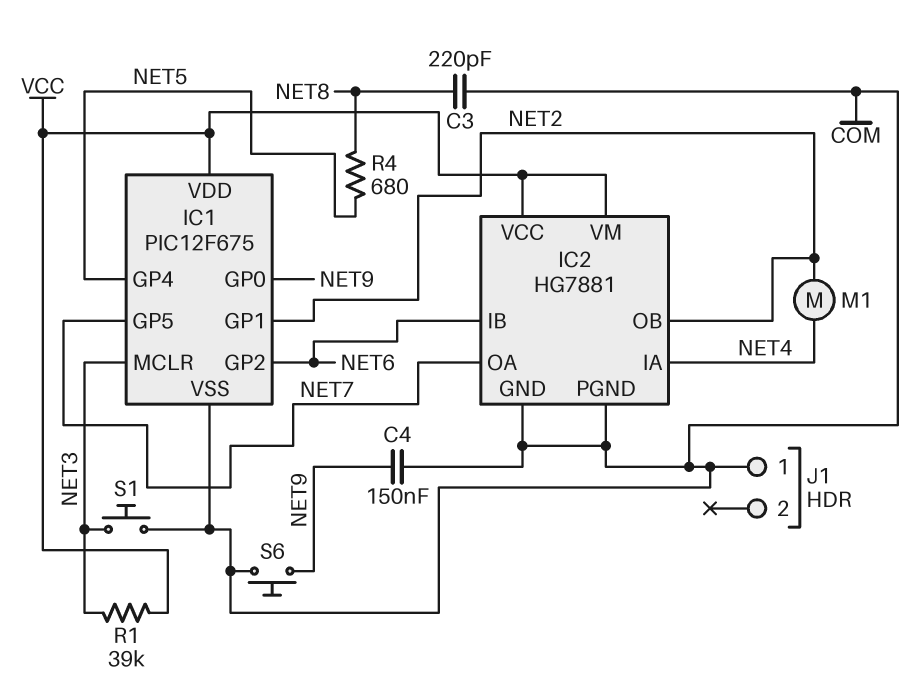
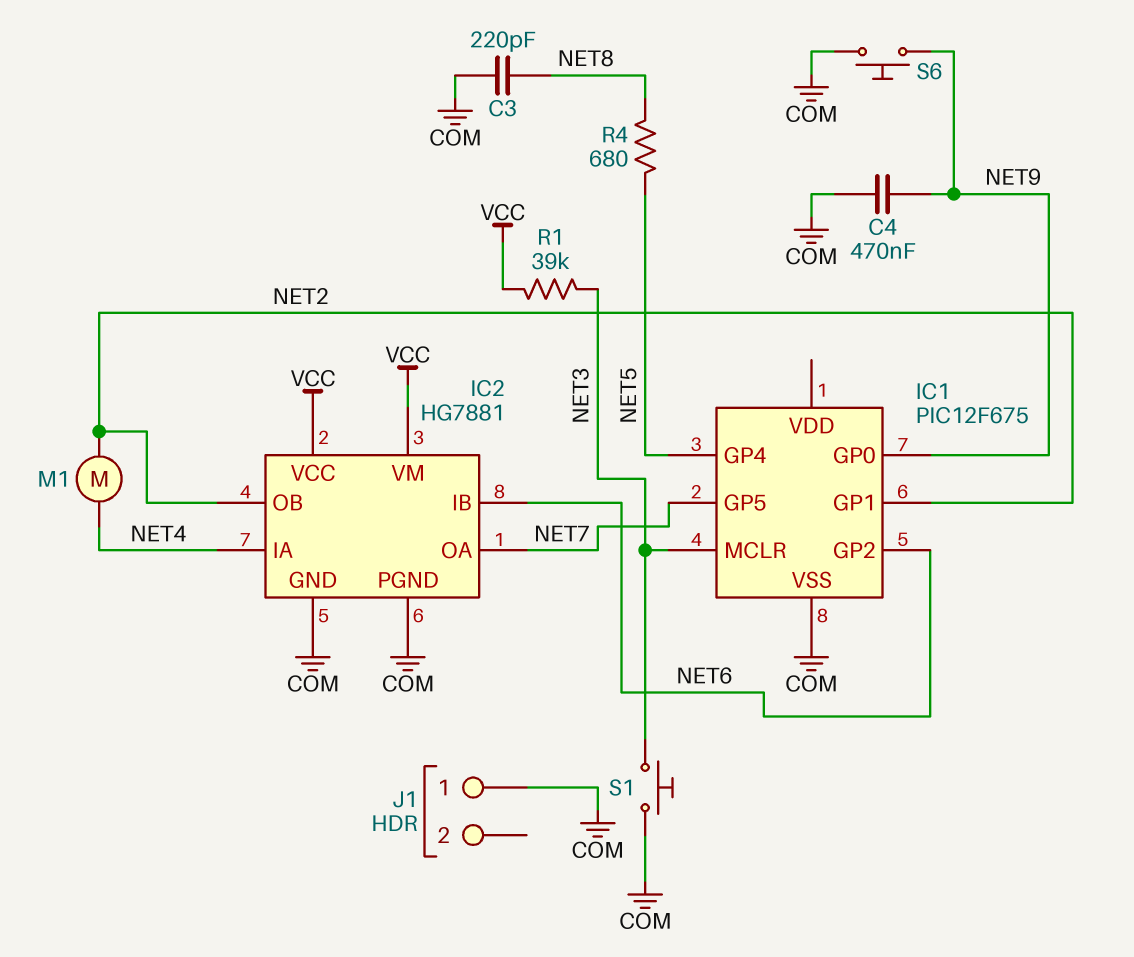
C4: 150nF (COM, NET9) -> 470nF (COM, NET9)
IC1 pin VDD: VCC -> none

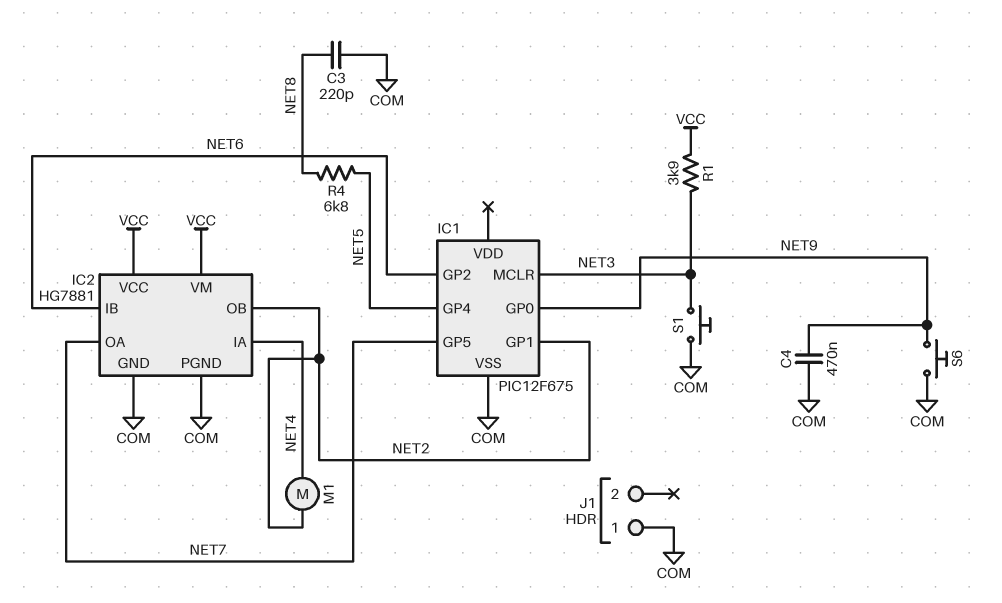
R1: 39k (NET3, VCC) -> 3.9k (NET3, VCC)
R4: 680 (NET5, NET8) -> 6.8k (NET5, NET8)

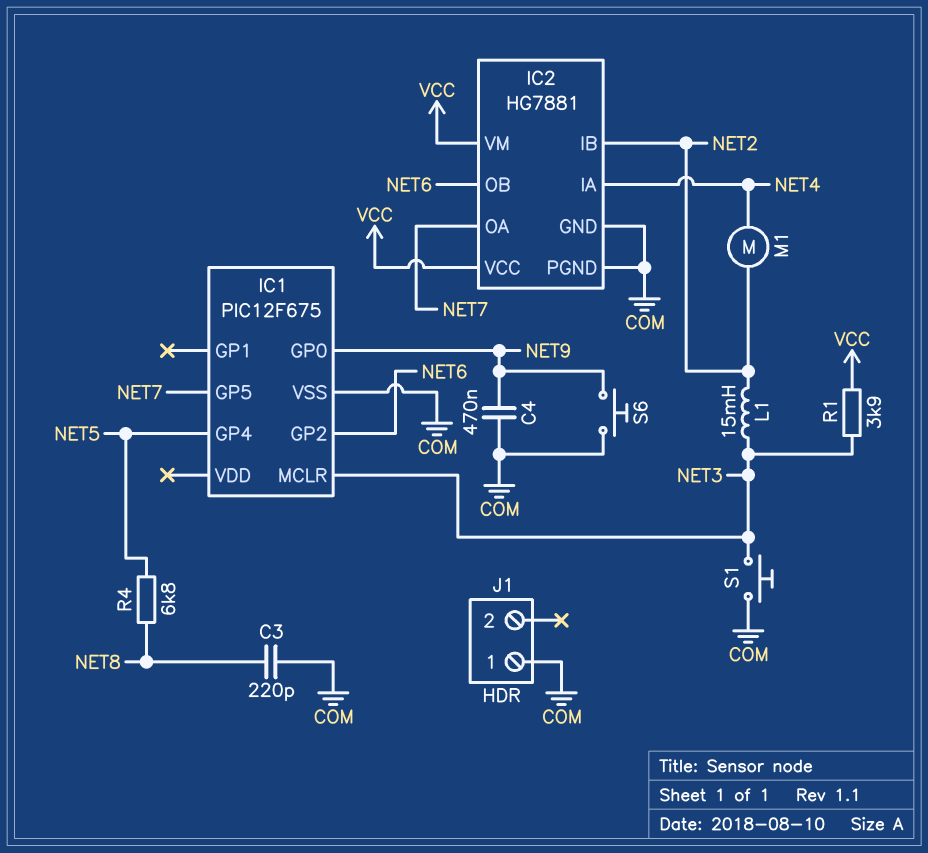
IC1 pin GP1: NET2 -> none
IC2 pin IB: NET6 -> NET2
IC2 pin OB: NET2 -> NET6
L1: none -> 15mH (NET2, NET3)

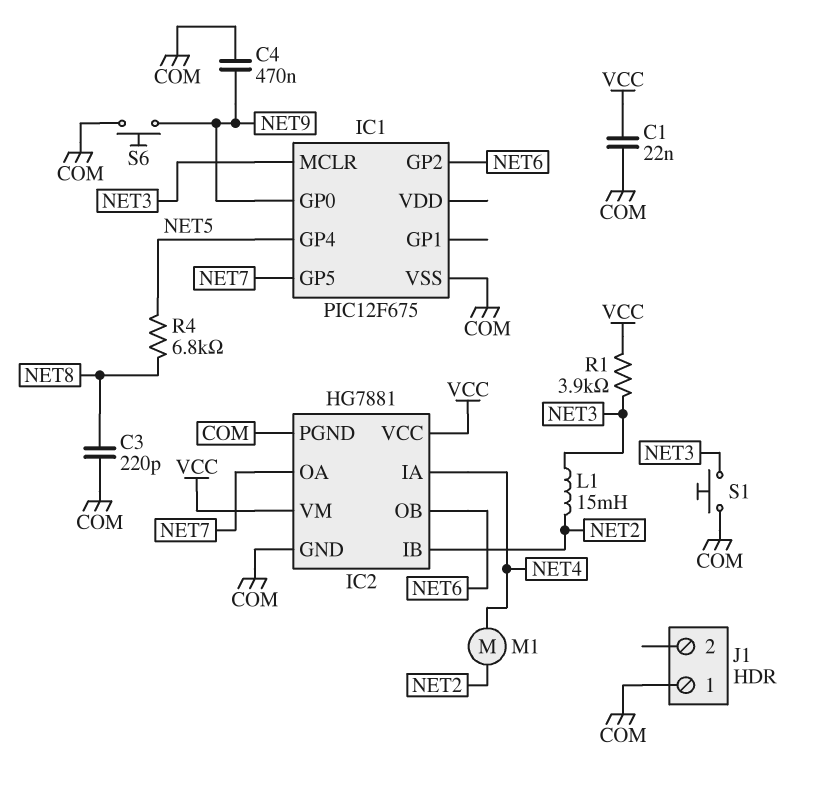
C1: none -> 22nF (COM, VCC)

